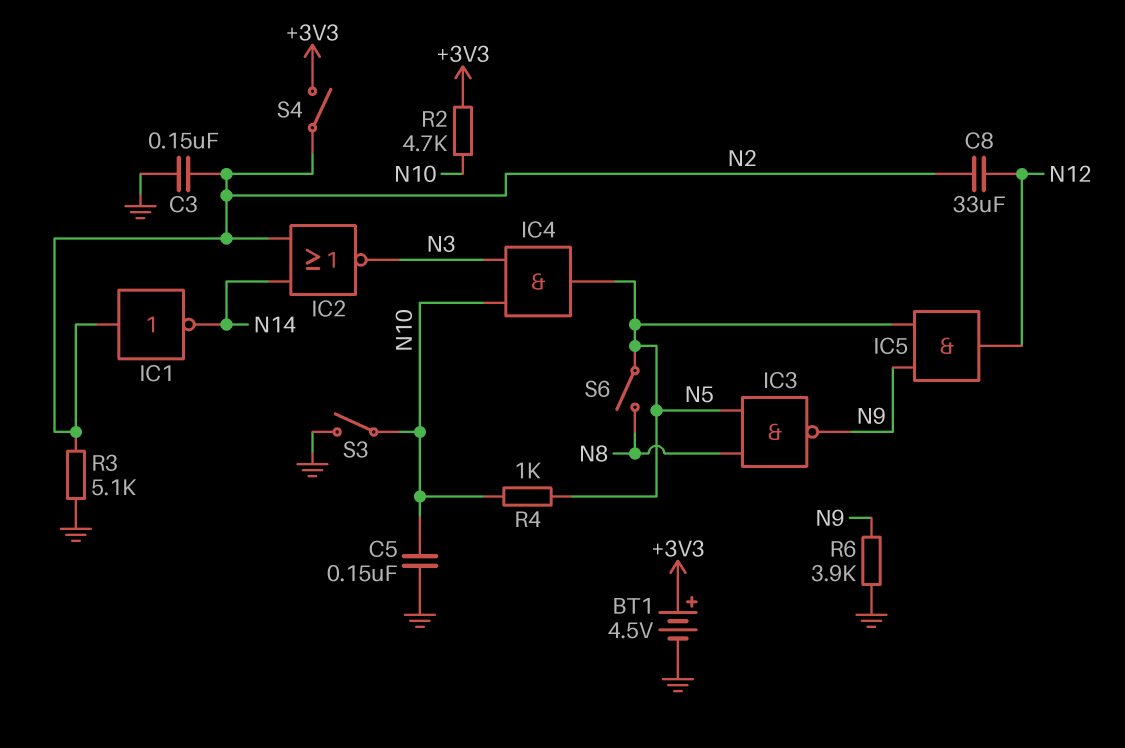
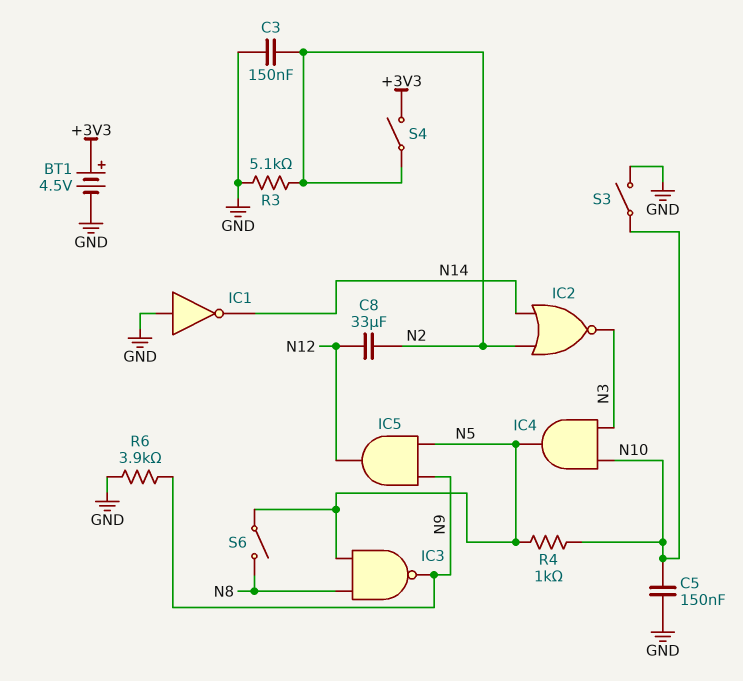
IC1: NOT (in N2, out N14) -> NOT (in GND, out N14)
R2: 4.7k (+3V3, N10) -> none

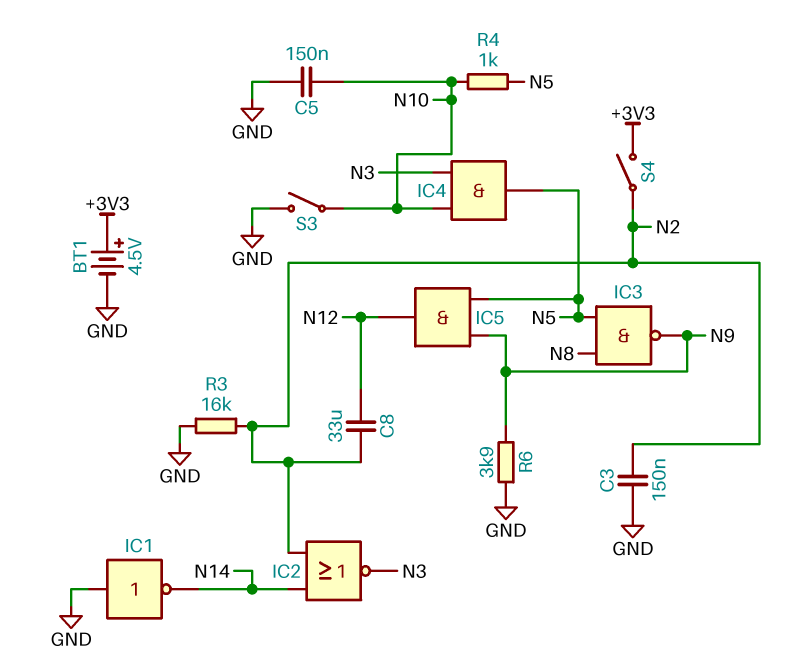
R3: 5.1k (GND, N2) -> 16k (GND, N2)
S6: switch (N5, N8) -> none

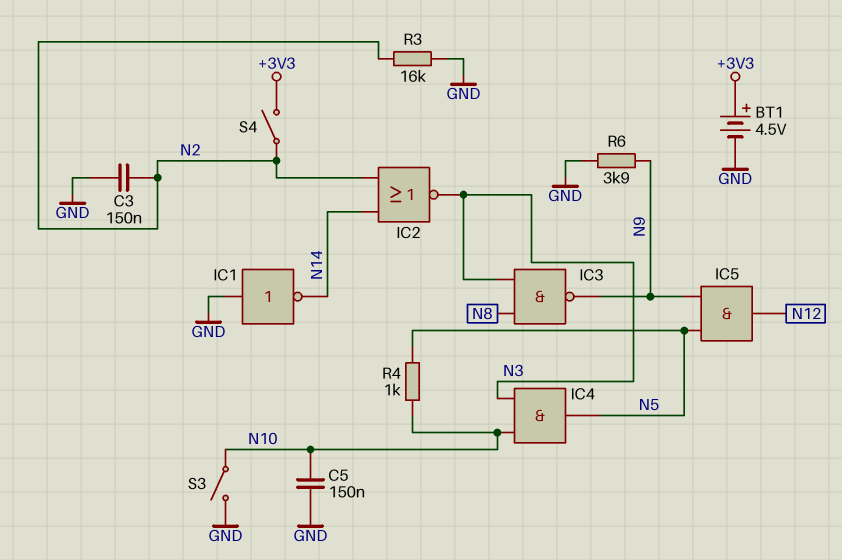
C8: 33uF (N2, N12) -> none
IC3: NAND (in N5, in N8, out N9) -> NAND (in N3, in N8, out N9)

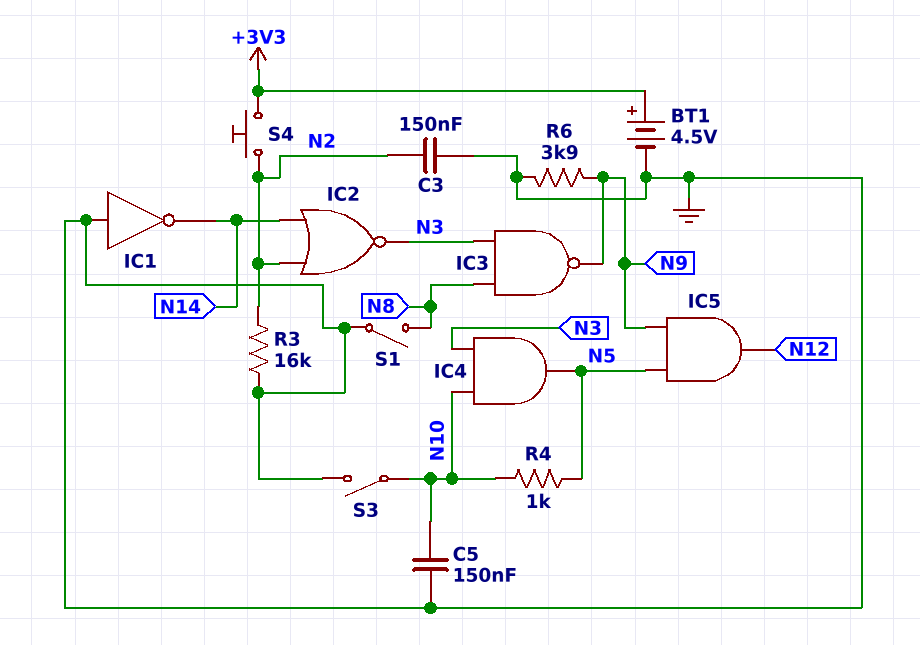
S1: none -> switch (GND, N8)
S4: switch (+3V3, N2) -> button (+3V3, N2)

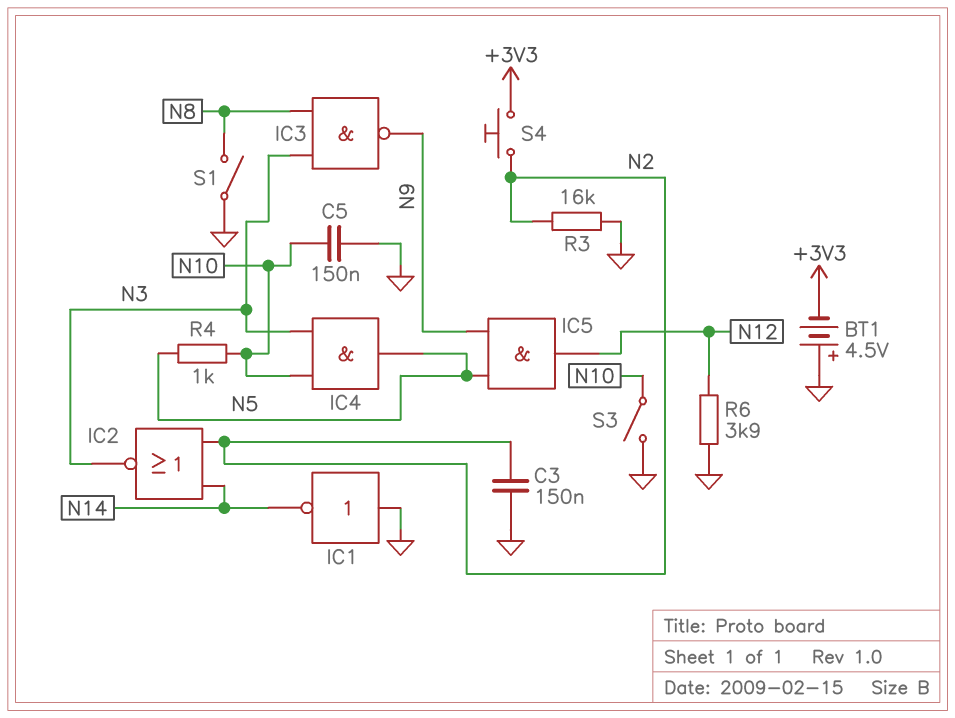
BT1: 4.5V (plus +3V3, minus GND) -> 4.5V (plus GND, minus +3V3)
R6: 3.9k (GND, N9) -> 3.9k (GND, N12)

